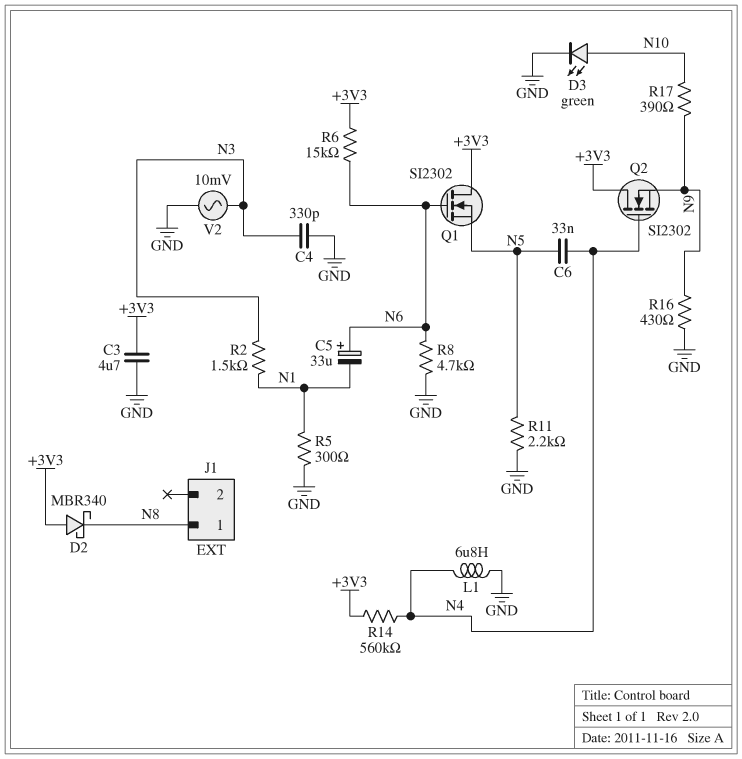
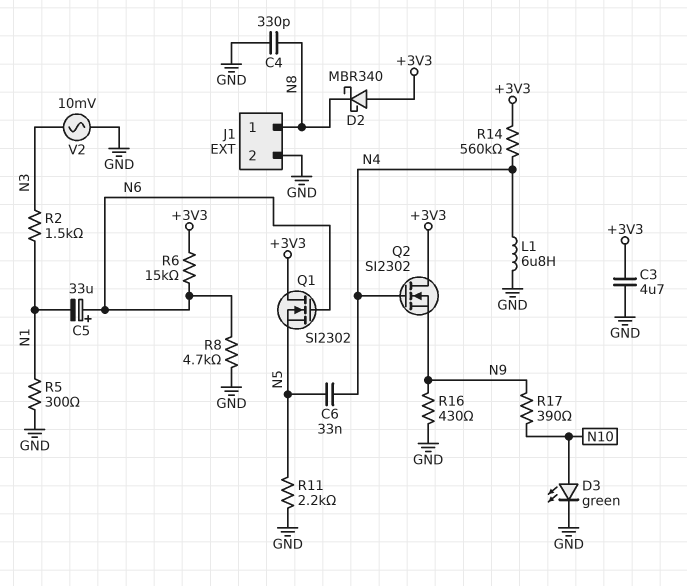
C4: 330pF (GND, N3) -> 330pF (GND, N8)
J1 pin 2: none -> GND

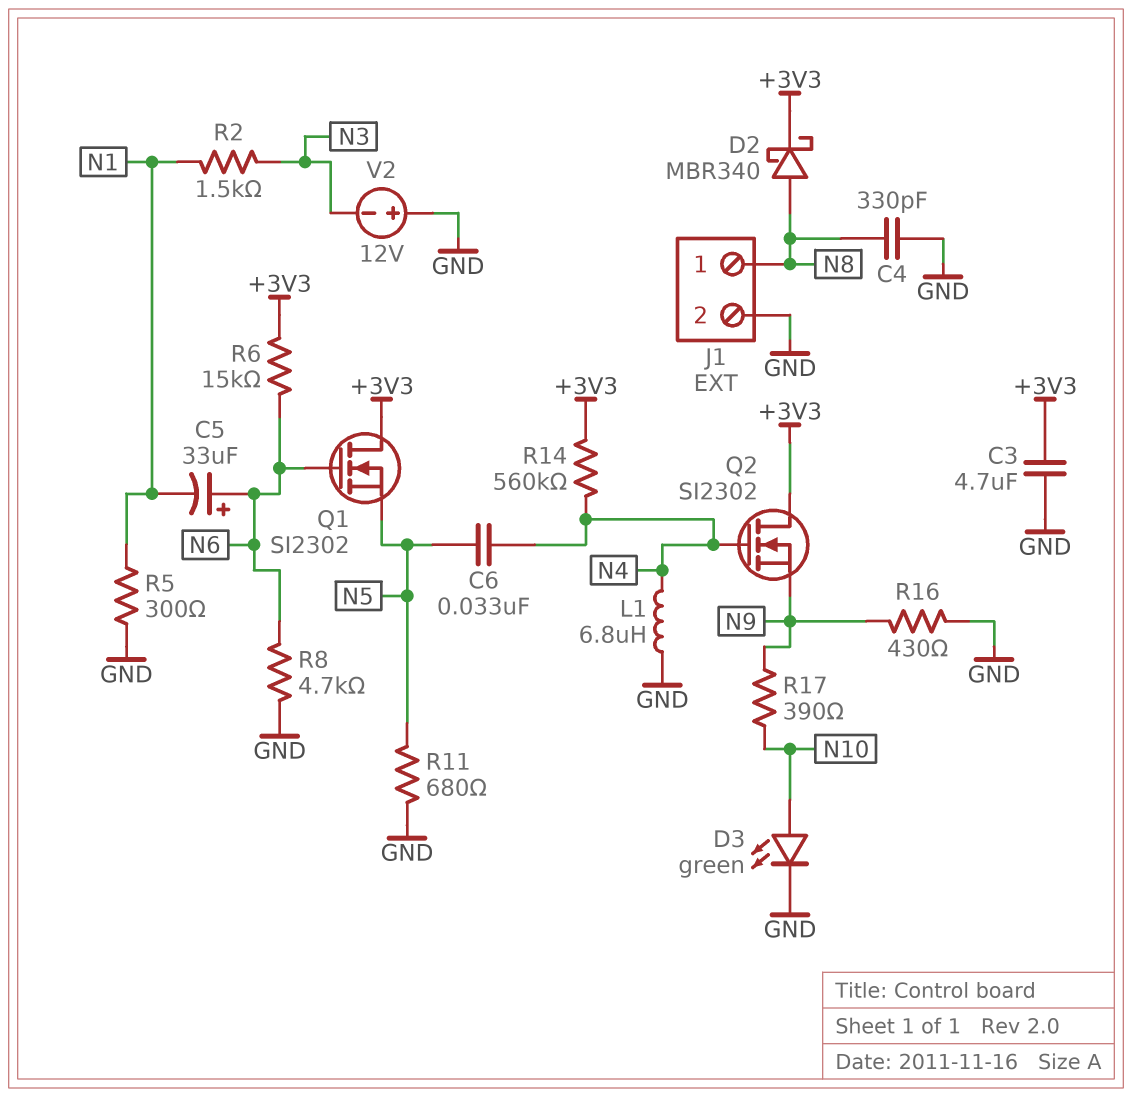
D2: schottky MBR340 (A +3V3, K N8) -> schottky MBR340 (A N8, K +3V3)
R11: 2.2k (GND, N5) -> 680 (GND, N5)
V2: AC 10mV (GND, N3) -> 12V (plus GND, minus N3)

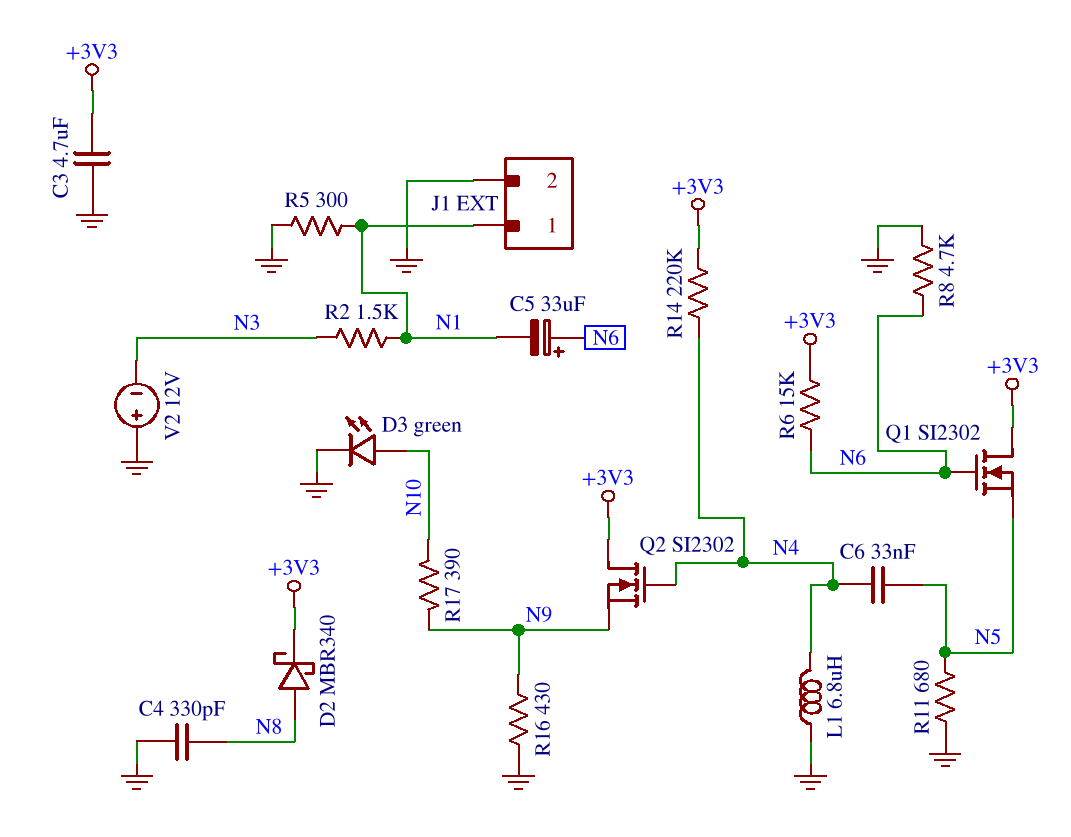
J1 pin 1: N8 -> N1
R14: 560k (+3V3, N4) -> 220k (+3V3, N4)

